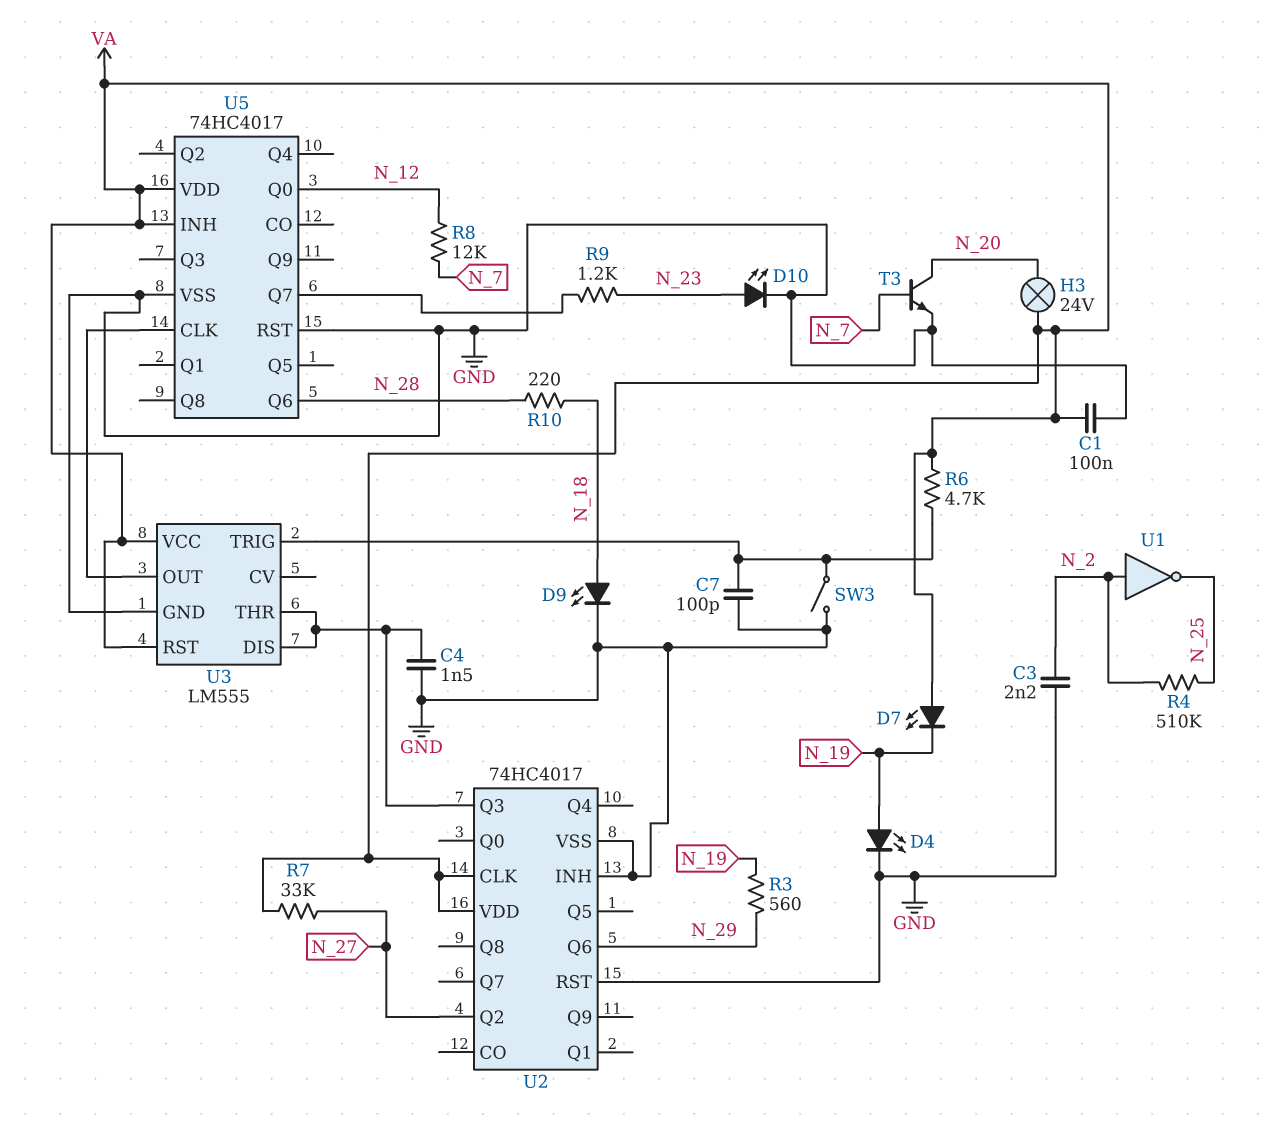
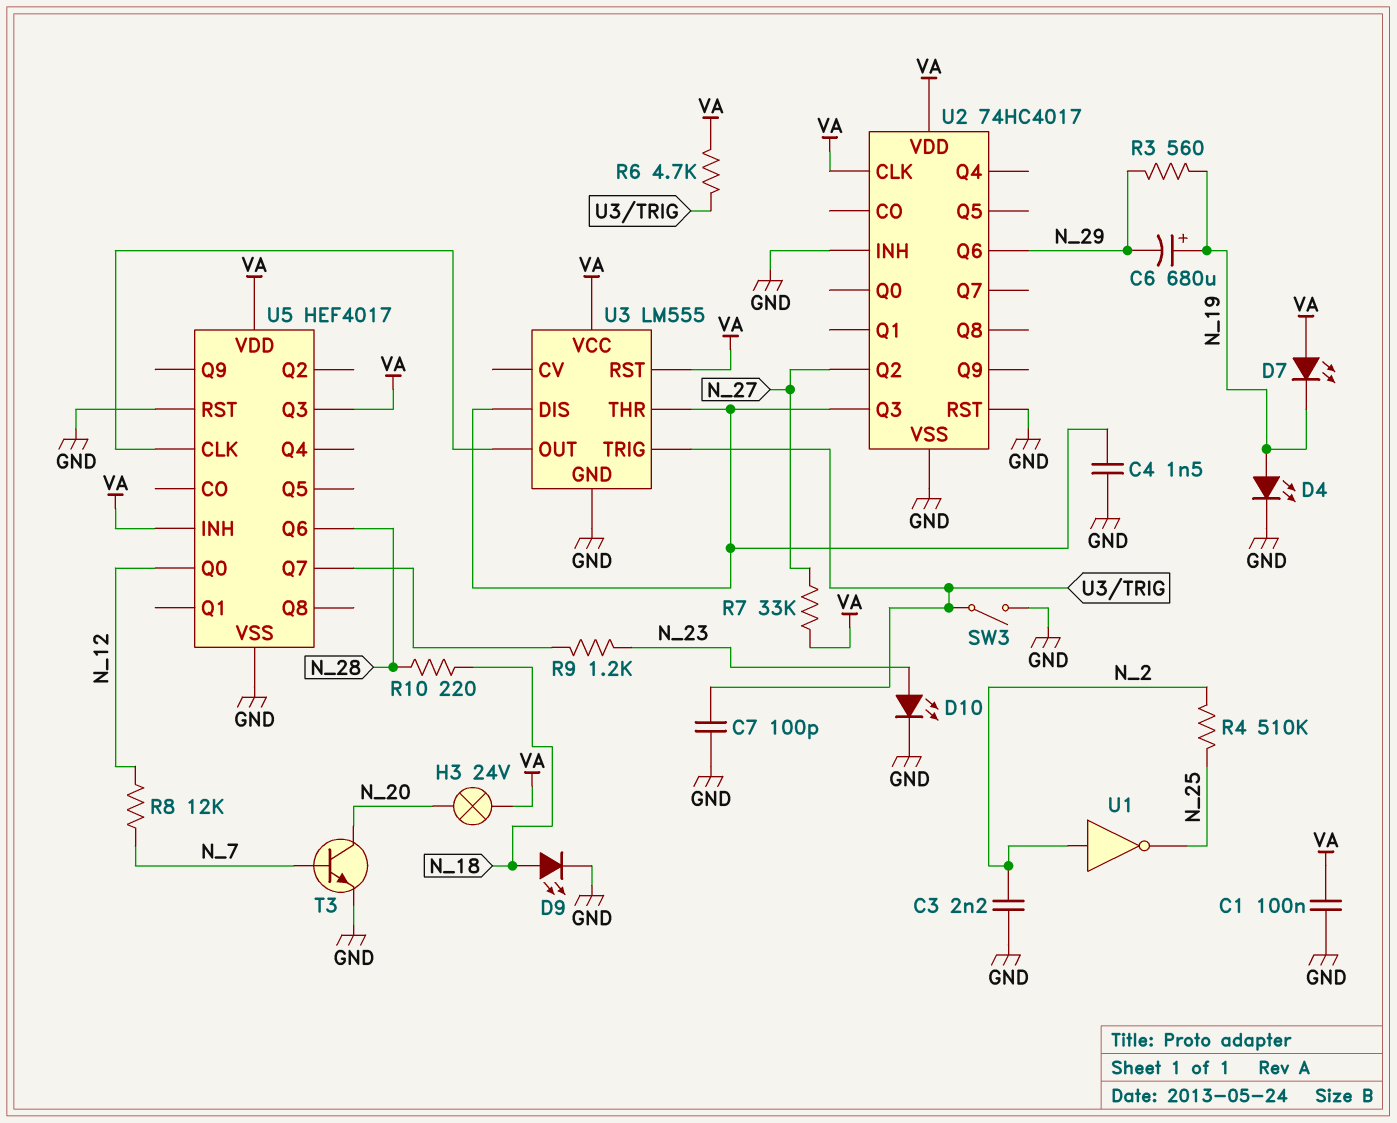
C6: none -> 680uF (plus N_19, minus N_29)
U5: 74HC4017 -> HEF4017
U5 pin Q3: none -> VA

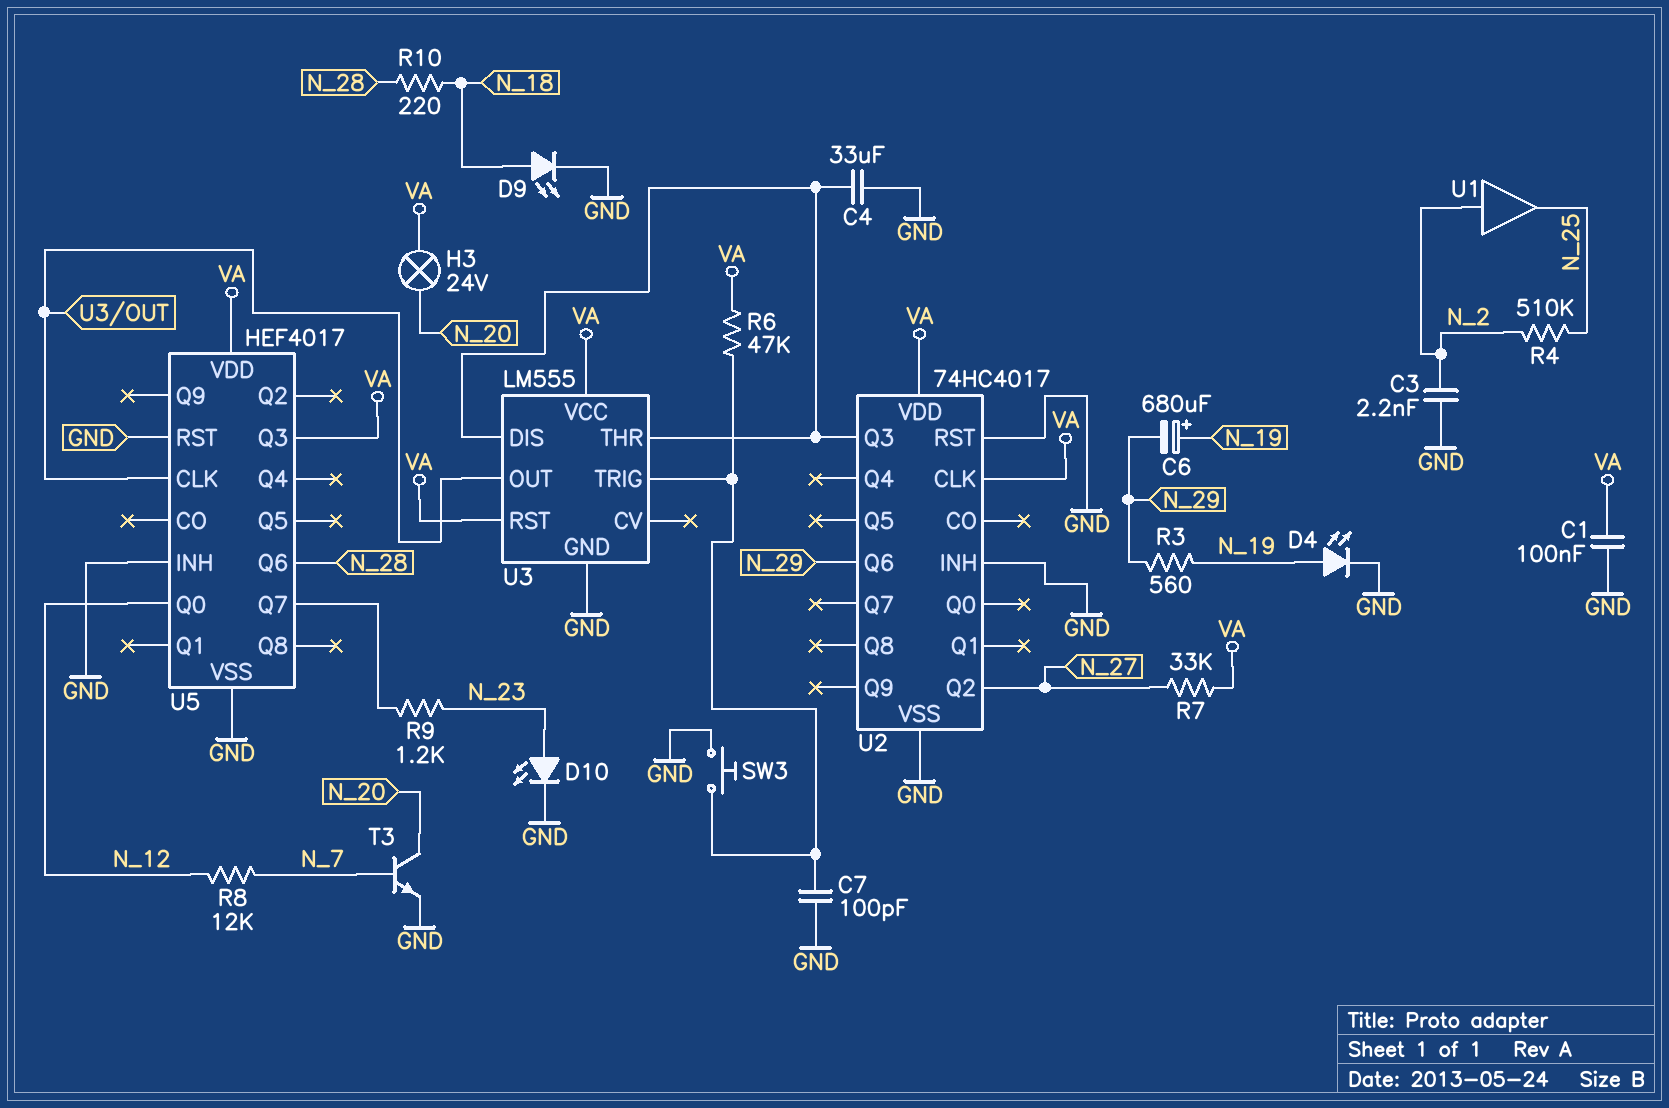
C4: 1.5nF (GND, U2/Q3) -> 33uF (GND, U2/Q3)
D7: LED (A VA, K N_19) -> none
R6: 4.7k (U3/TRIG, VA) -> 47k (U3/TRIG, VA)
SW3: switch (GND, U3/TRIG) -> button (GND, U3/TRIG)
U1: NOT (in N_2, out N_25) -> buffer (in N_2, out N_25)
U5 pin INH: VA -> GND

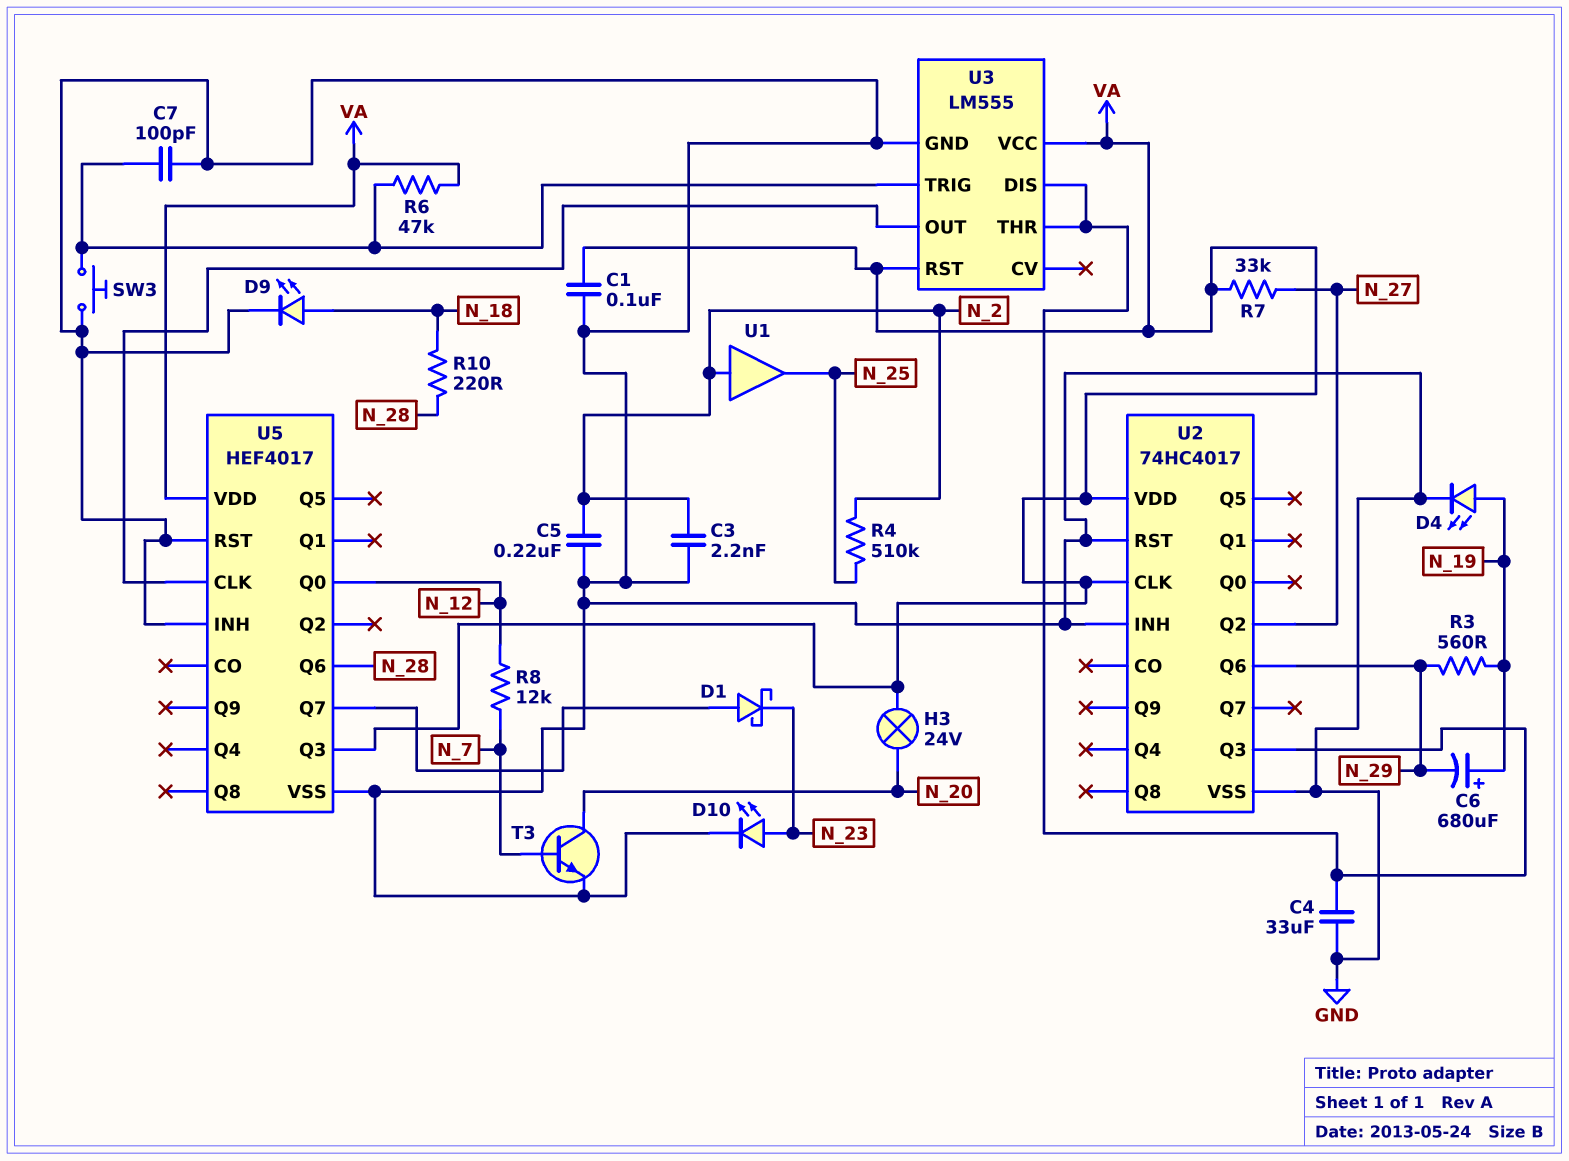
C5: none -> 220nF (GND, N_2)
D1: none -> schottky (A U5/Q7, K N_23)
R9: 1.2k (N_23, U5/Q7) -> none

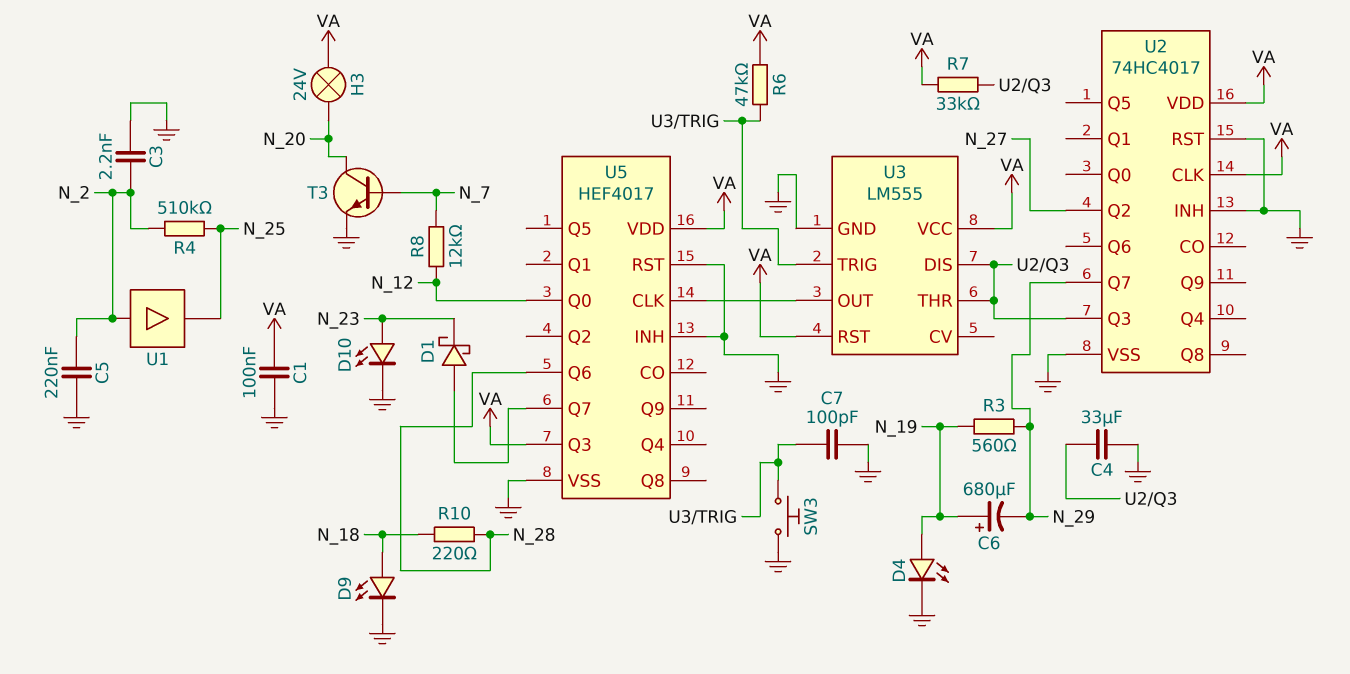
R7: 33k (N_27, VA) -> 33k (U2/Q3, VA)
U2 pin Q6: N_29 -> none
U2 pin Q7: none -> N_29

